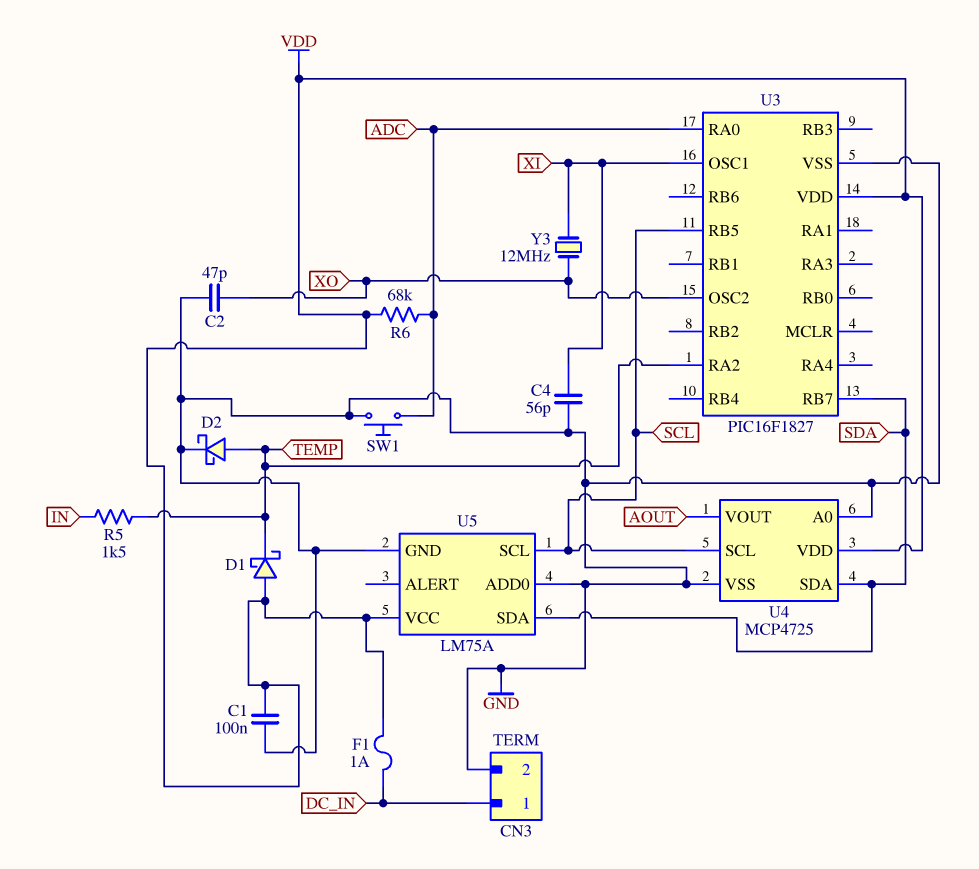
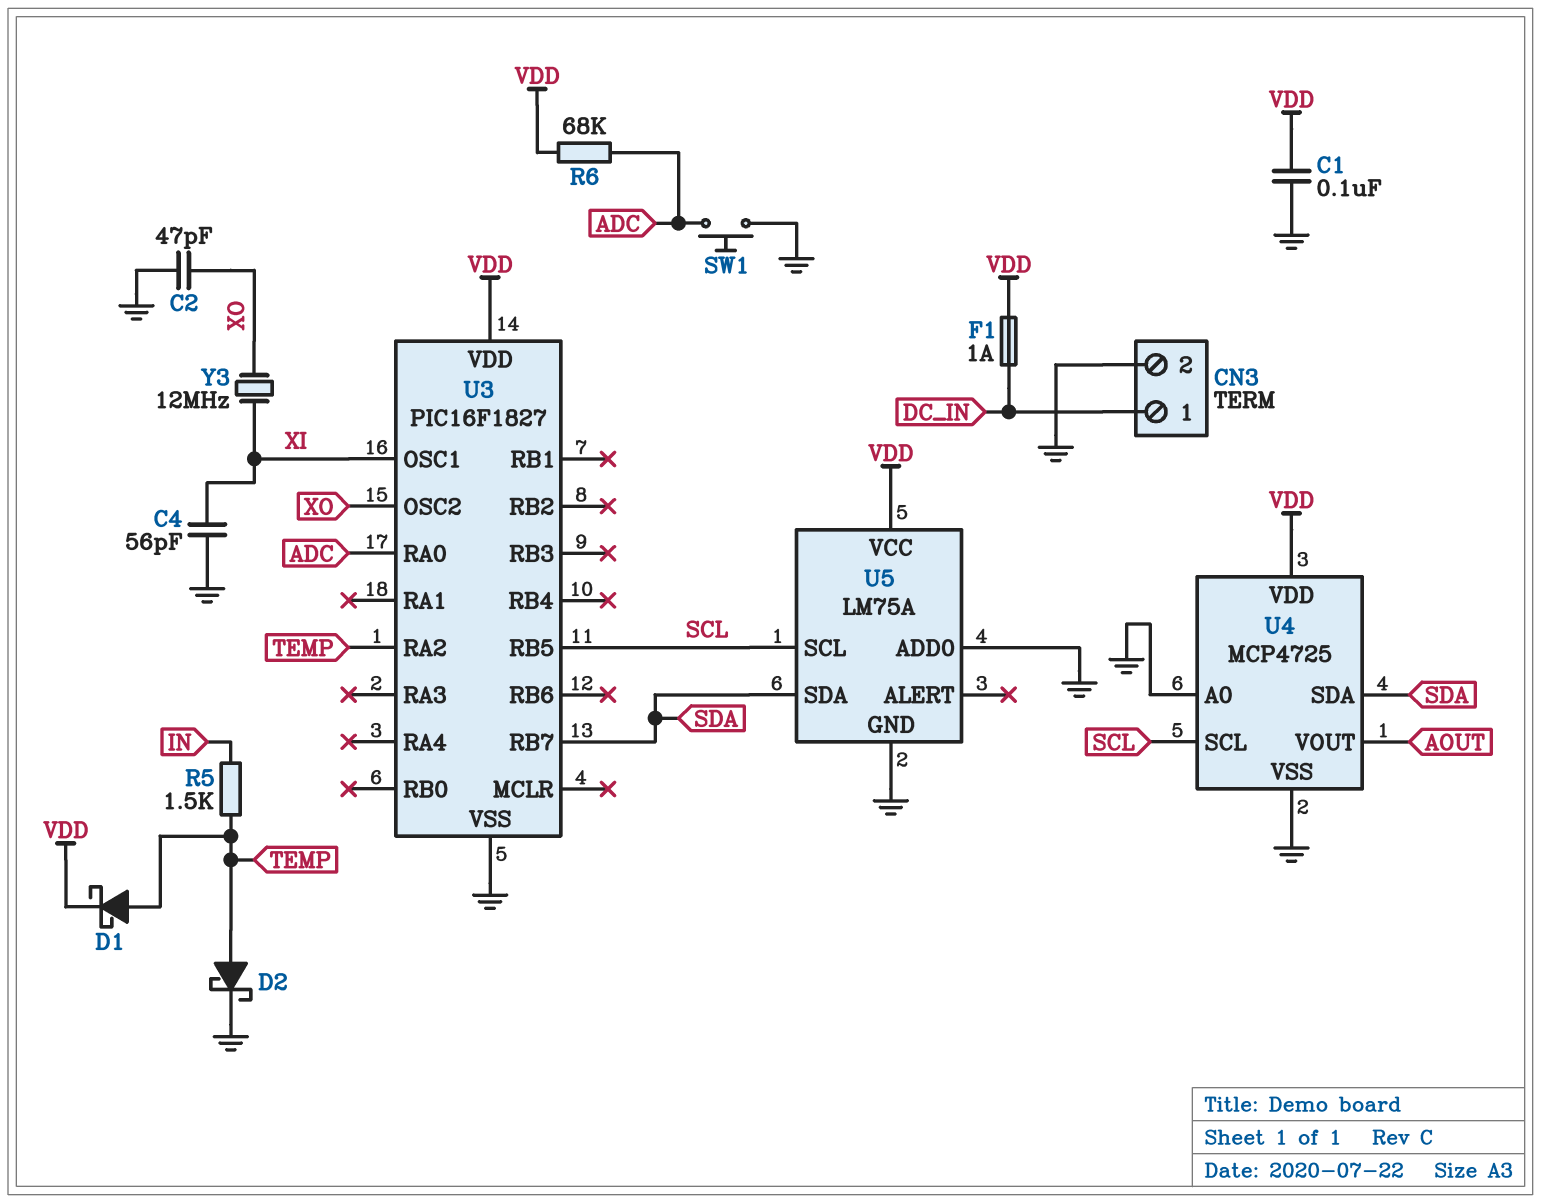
D1: schottky (A VDD, K TEMP) -> schottky (A TEMP, K VDD)

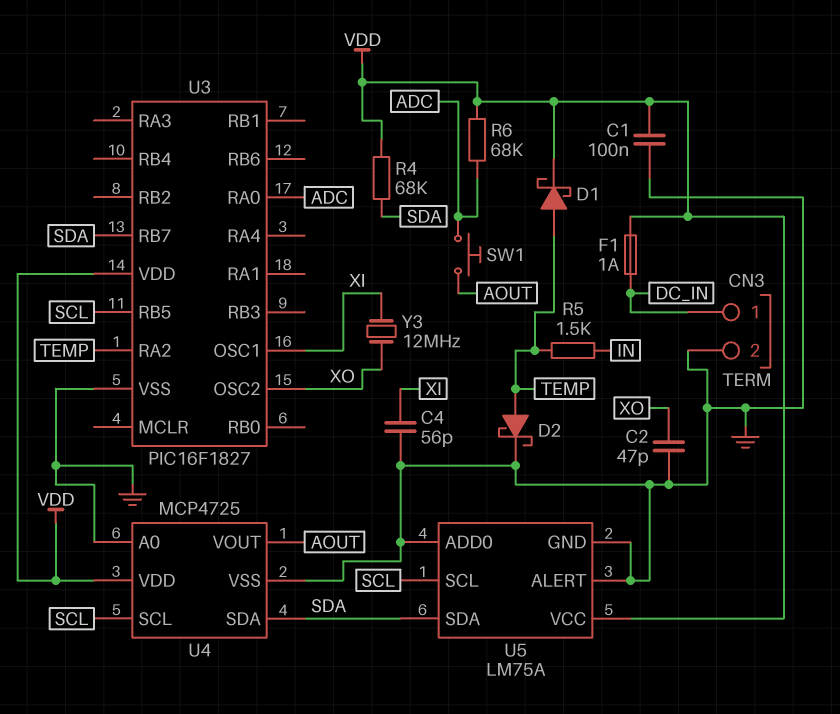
R4: none -> 68k (SDA, VDD)
SW1: button (ADC, GND) -> button (ADC, AOUT)
U5 pin ALERT: none -> GND

